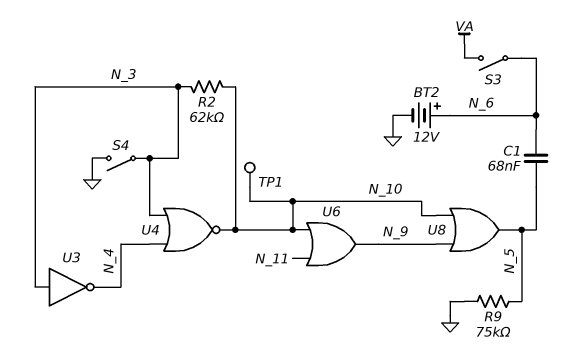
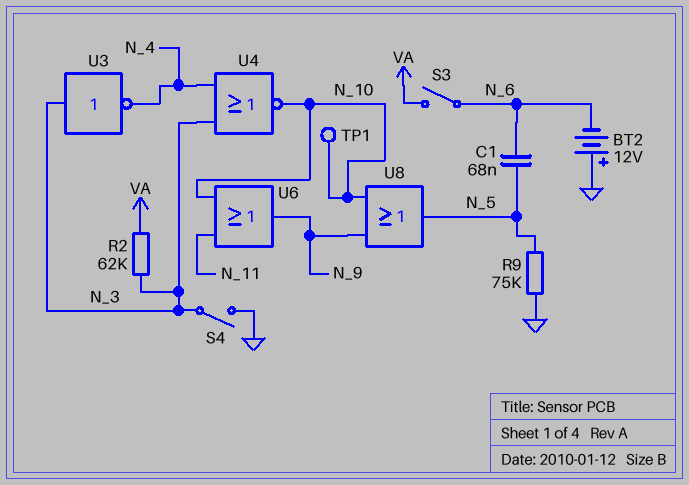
BT2: 12V (plus N_6, minus GND) -> 12V (plus GND, minus N_6)
R2: 62k (N_3, N_10) -> 62k (N_3, VA)

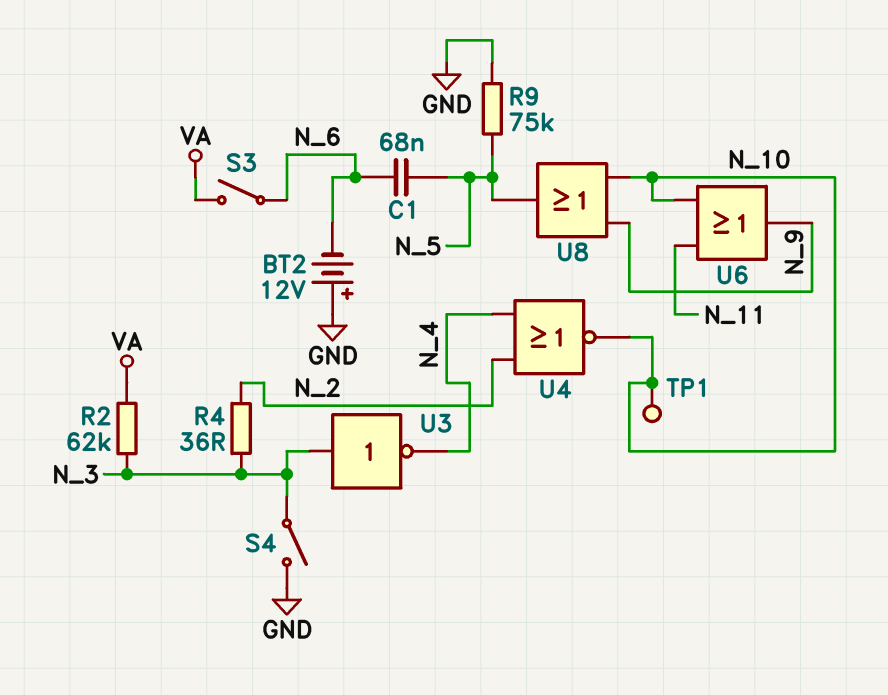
R4: none -> 36 (N_2, N_3)
U4: NOR (in N_3, in N_4, out N_10) -> NOR (in N_2, in N_4, out N_10)

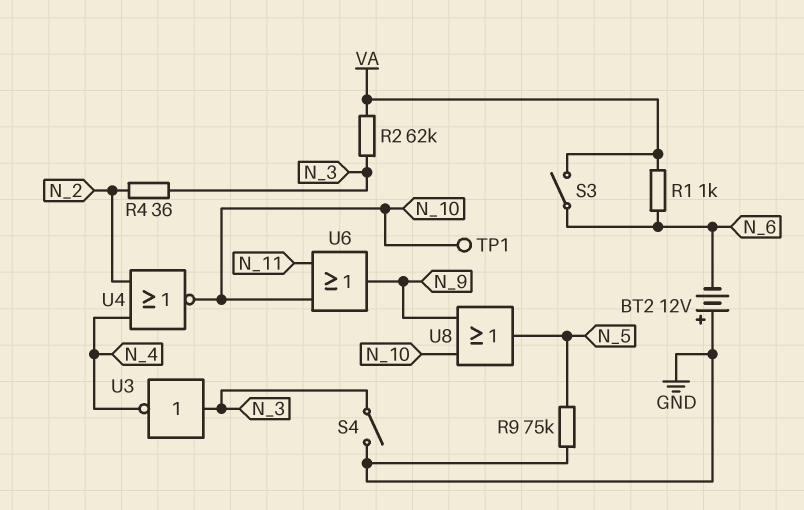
C1: 68nF (N_5, N_6) -> none
R1: none -> 1k (N_6, VA)

